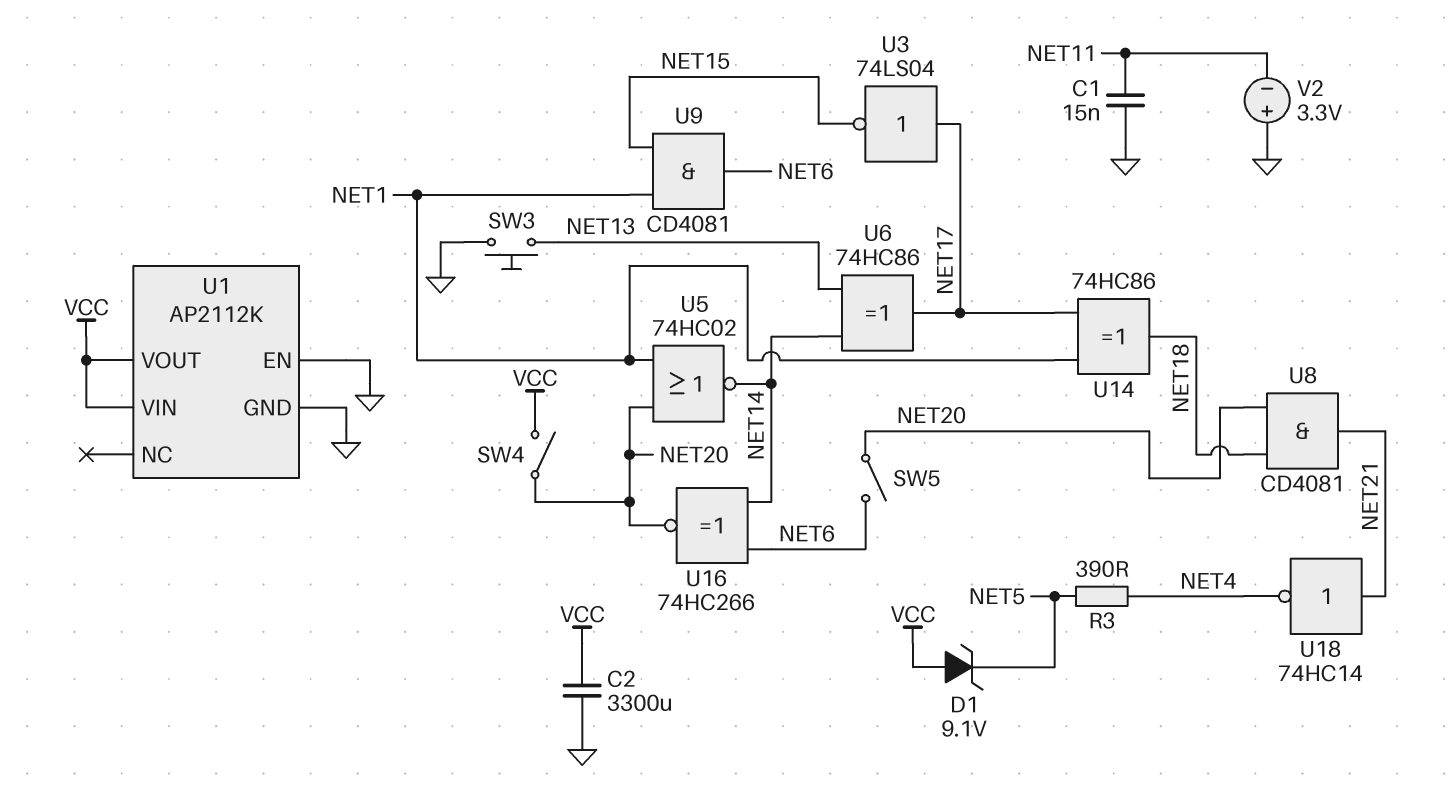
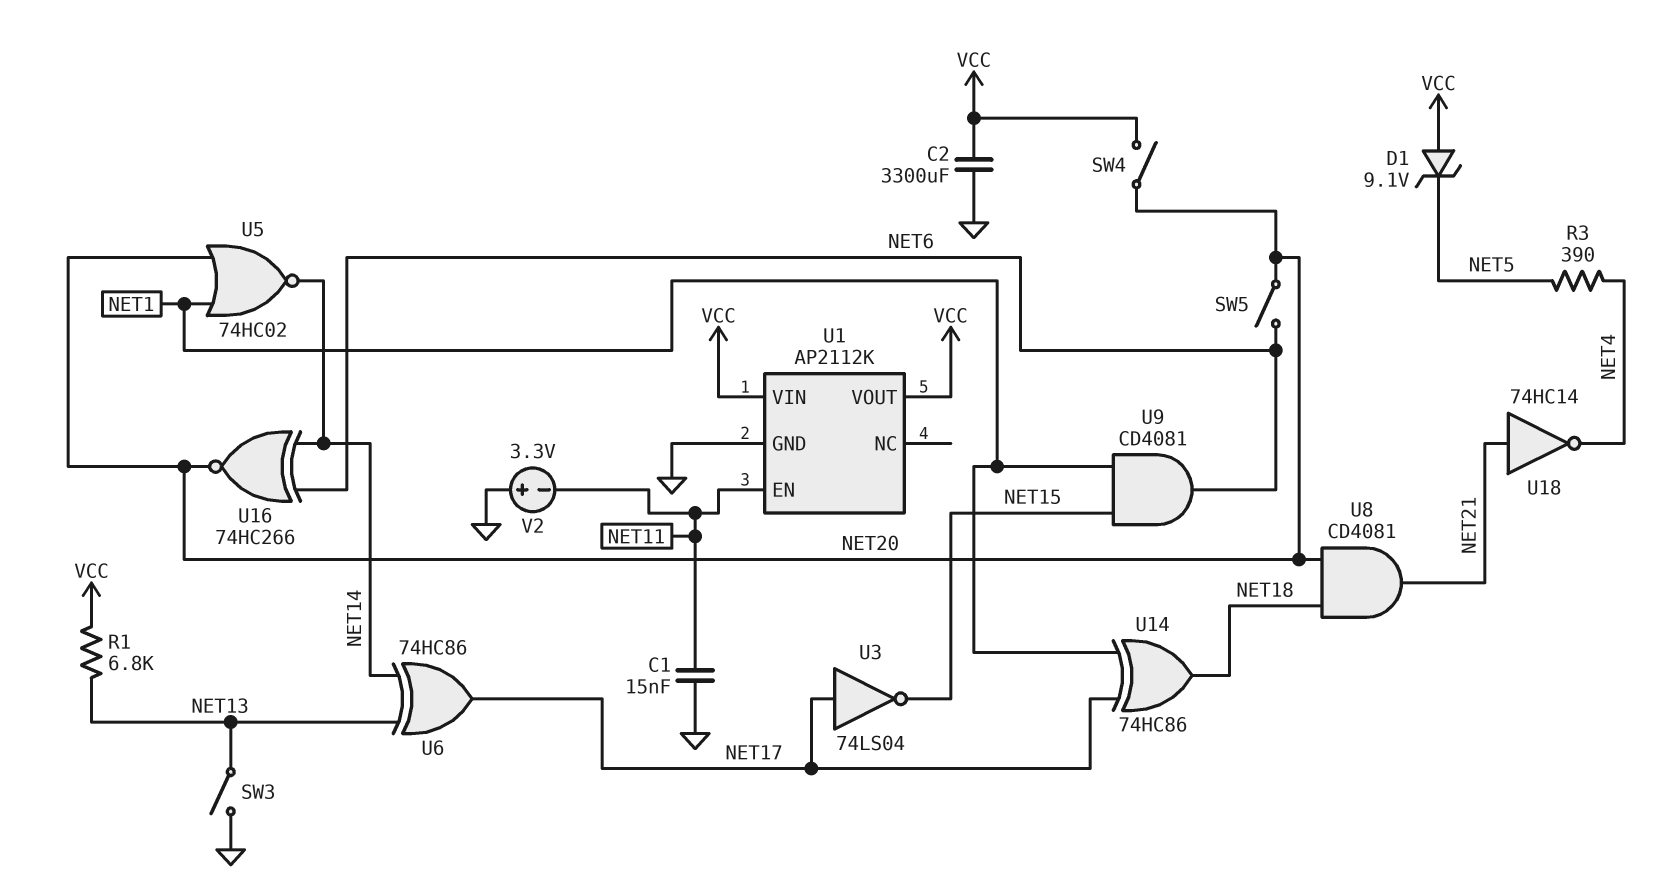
R1: none -> 6.8k (NET13, VCC)
SW3: button (GND, NET13) -> switch (GND, NET13)
U1 pin EN: GND -> NET11

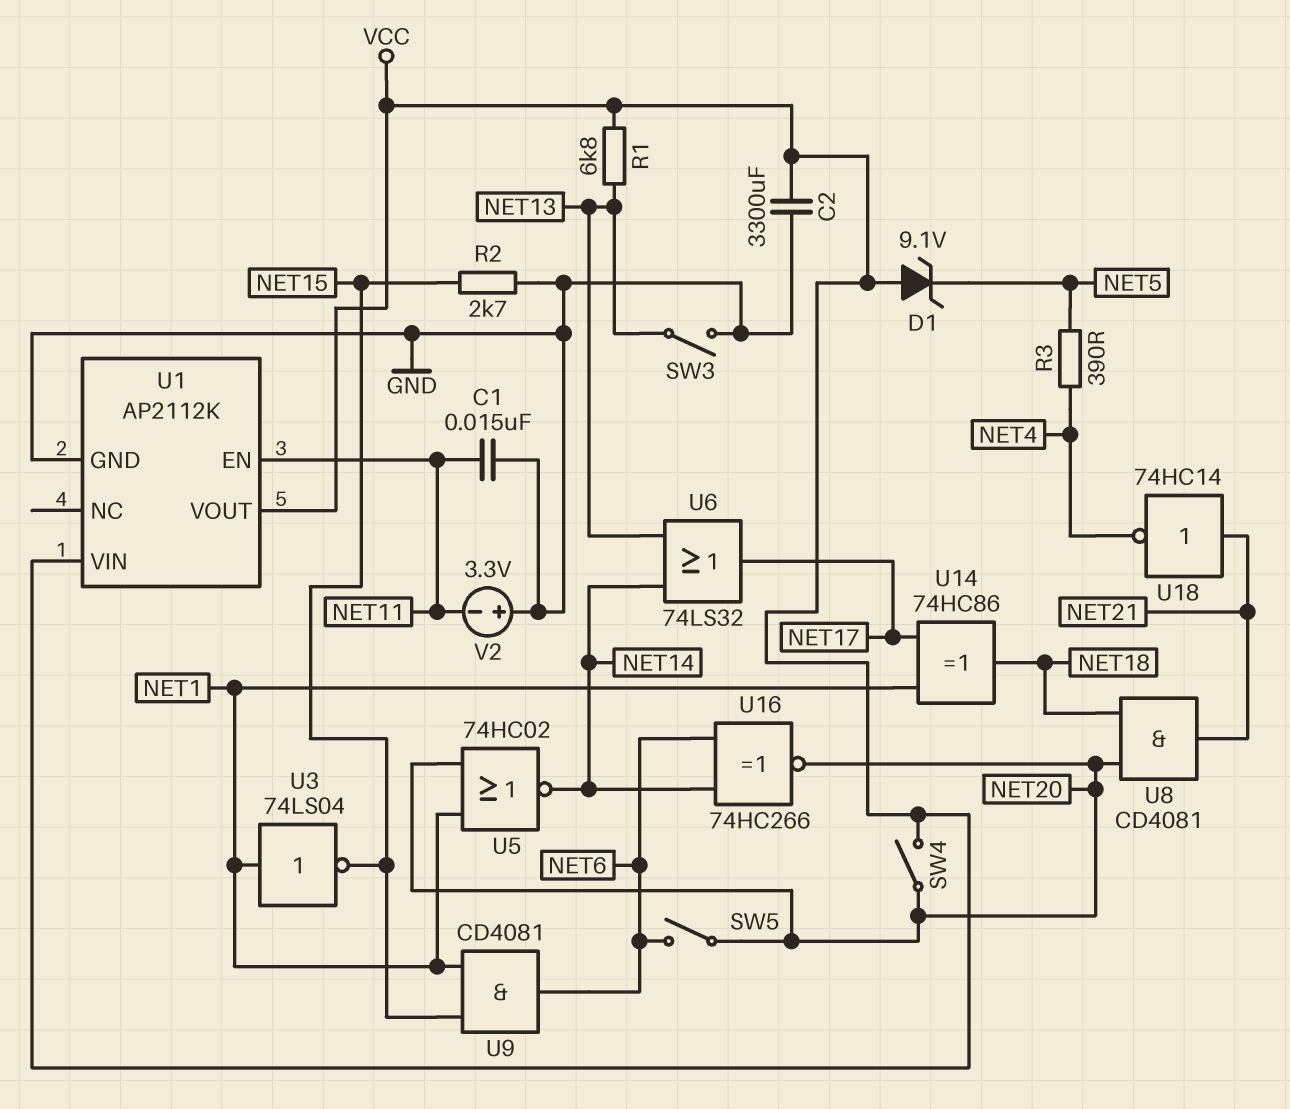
R2: none -> 2.7k (GND, NET15)
U3: NOT 74LS04 (in NET17, out NET15) -> NOT 74LS04 (in NET1, out NET15)
U6: XOR 74HC86 (in NET13, in NET14, out NET17) -> OR 74LS32 (in NET13, in NET14, out NET17)

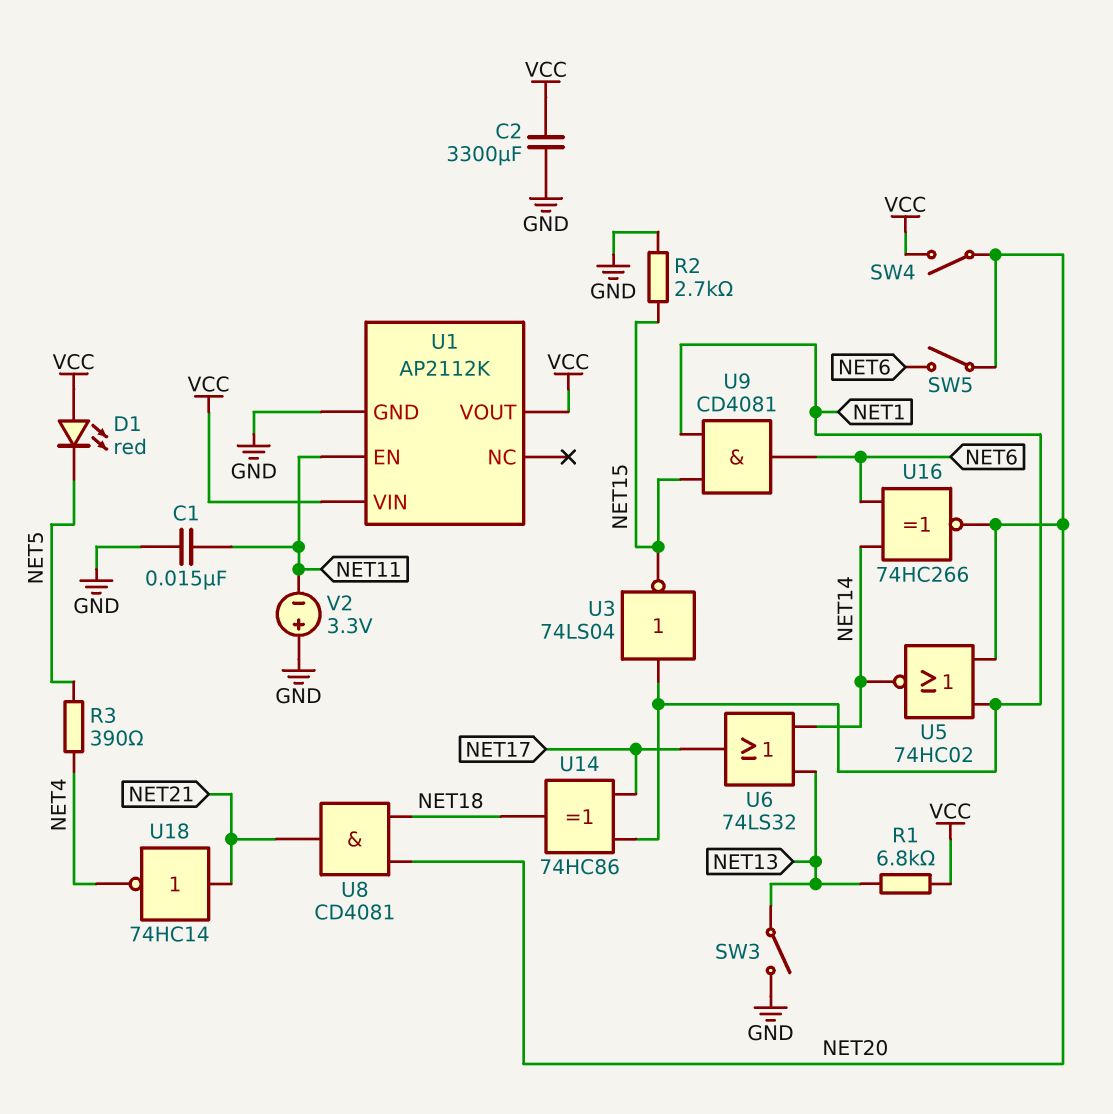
D1: zener 9.1V (A VCC, K NET5) -> LED red (A VCC, K NET5)

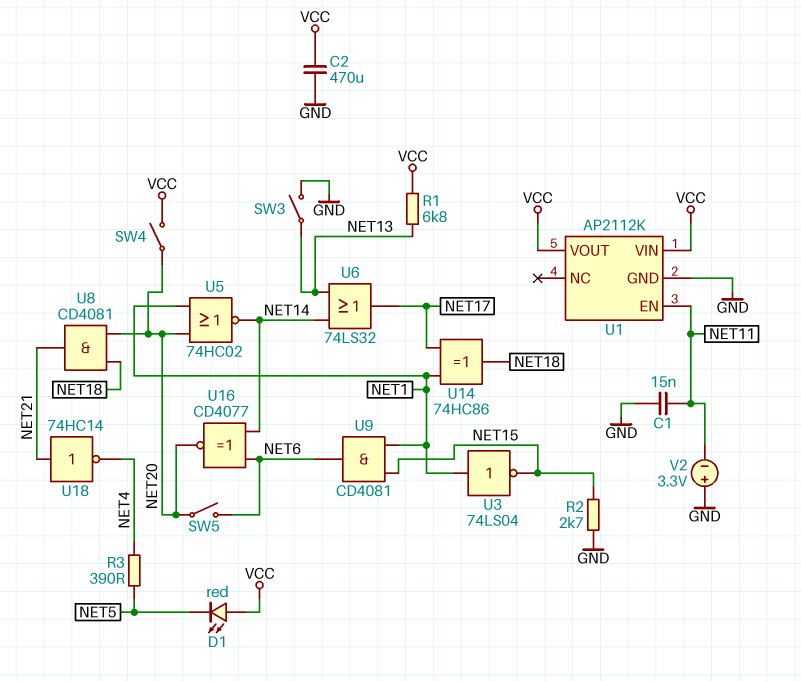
C2: 3300uF (GND, VCC) -> 470uF (GND, VCC)
U16: XNOR 74HC266 (in NET6, in NET14, out NET20) -> XNOR CD4077 (in NET6, in NET14, out NET20)

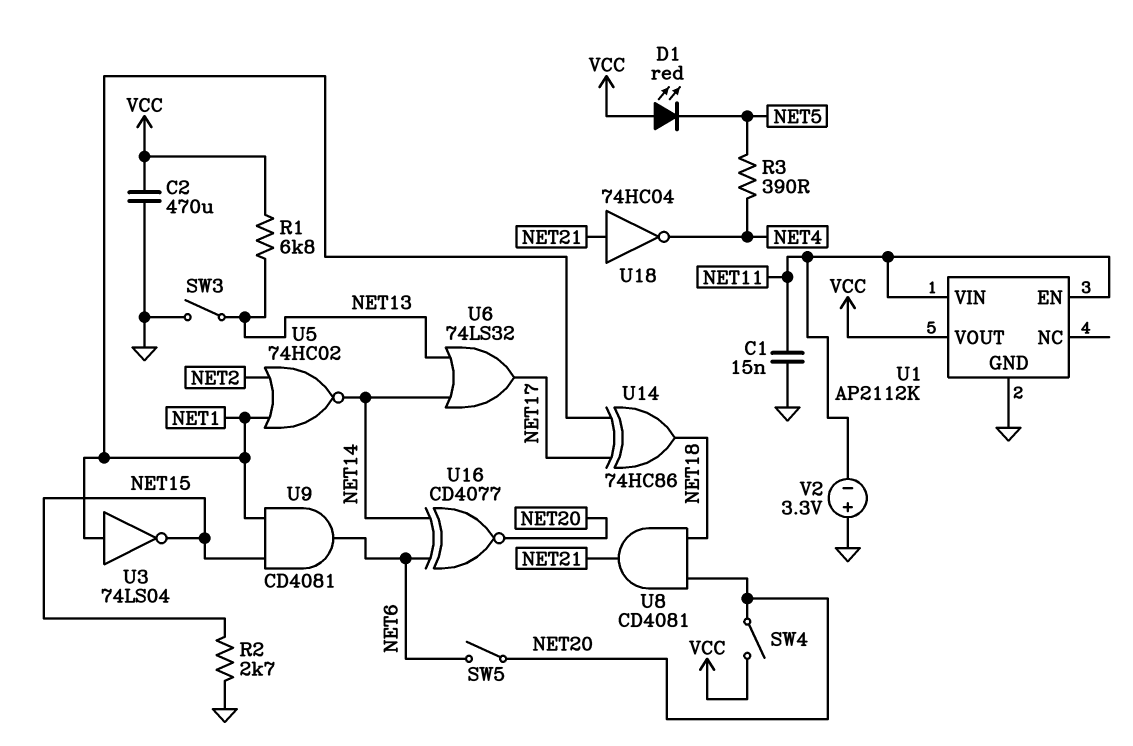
U1 pin VIN: VCC -> NET11
U5: NOR 74HC02 (in NET1, in NET20, out NET14) -> NOR 74HC02 (in NET1, in NET2, out NET14)
U18: NOT 74HC14 (in NET21, out NET4) -> NOT 74HC04 (in NET21, out NET4)

